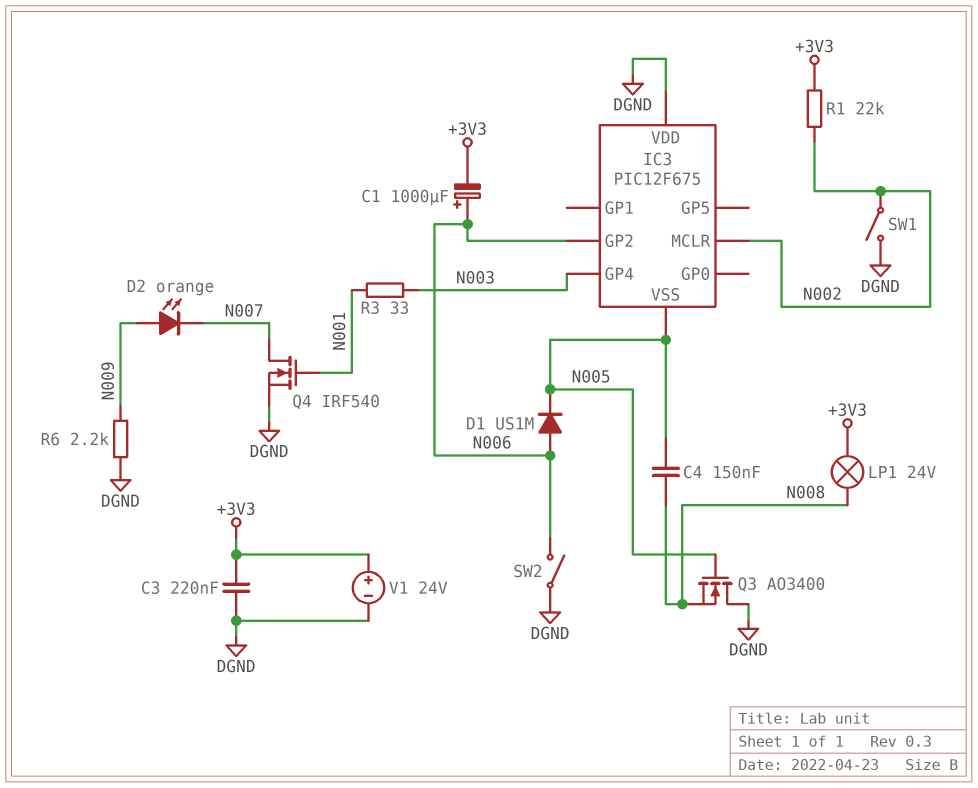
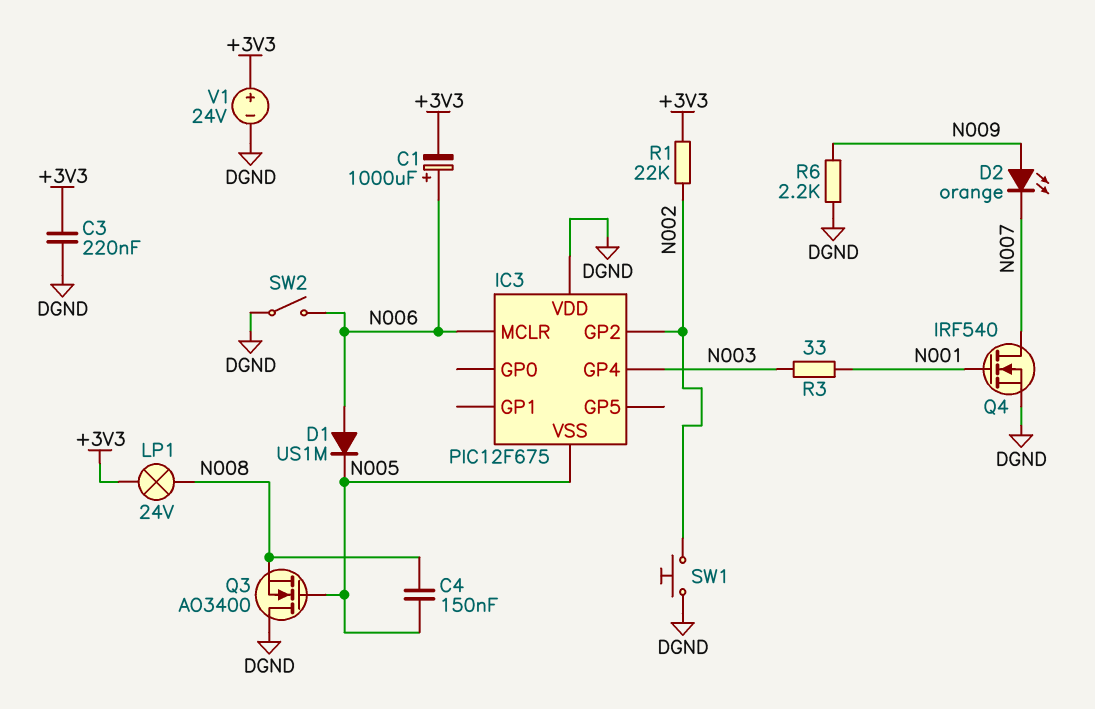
IC3 pin GP2: N006 -> N002
IC3 pin MCLR: N002 -> N006
SW1: switch (DGND, N002) -> button (DGND, N002)

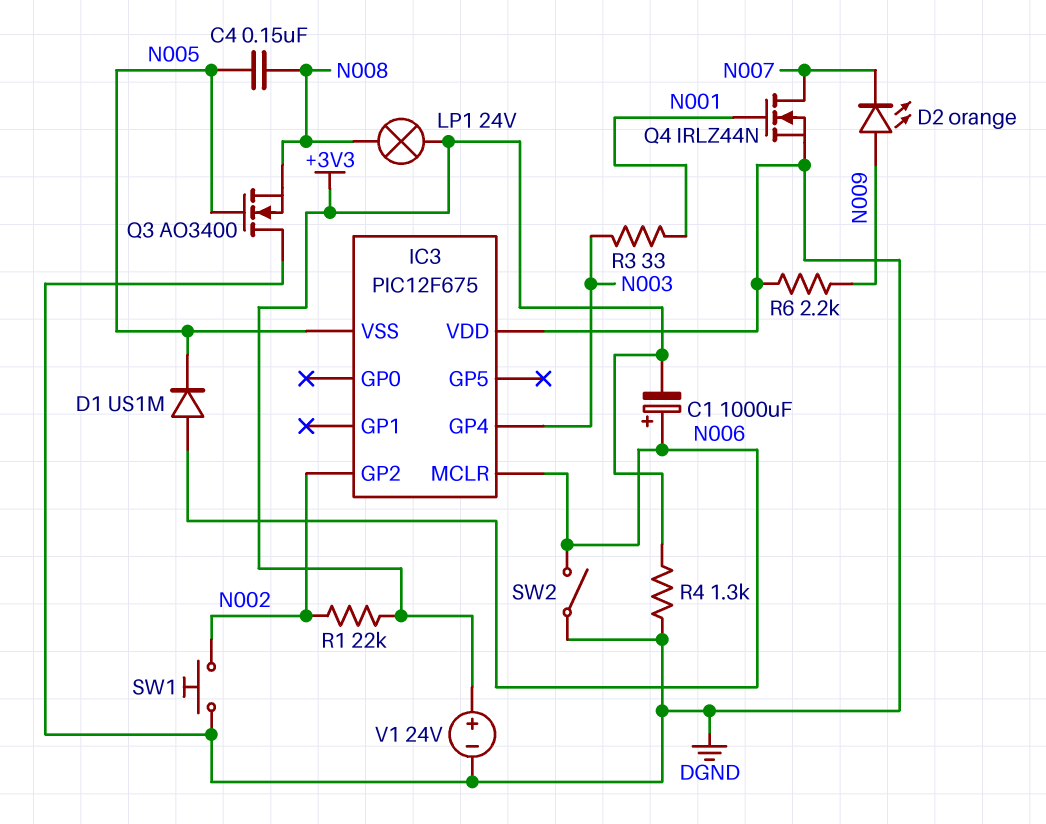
C3: 220nF (+3V3, DGND) -> none
Q4: NMOS IRF540 (G N001, D N007, S DGND) -> NMOS IRLZ44N (G N001, D N007, S DGND)
R4: none -> 1.3k (+3V3, DGND)

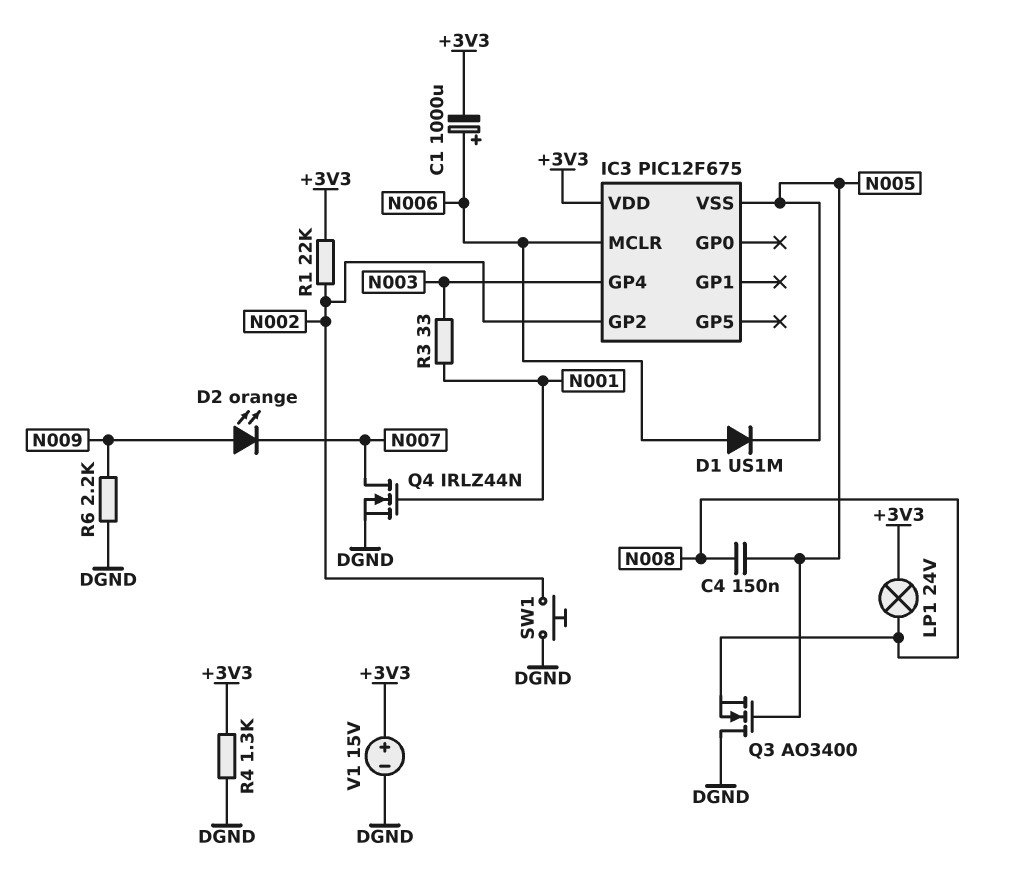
IC3 pin VDD: DGND -> +3V3
SW2: switch (DGND, N006) -> none
V1: 24V (plus +3V3, minus DGND) -> 15V (plus +3V3, minus DGND)

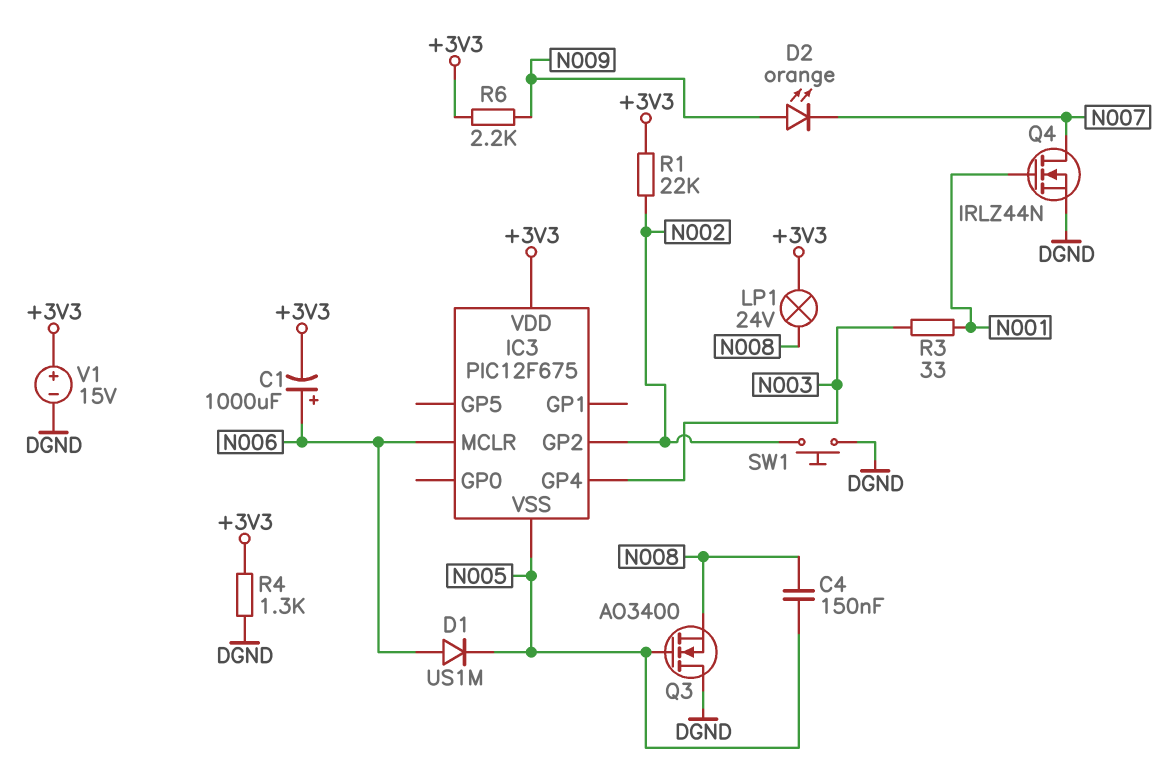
R6: 2.2k (DGND, N009) -> 2.2k (+3V3, N009)

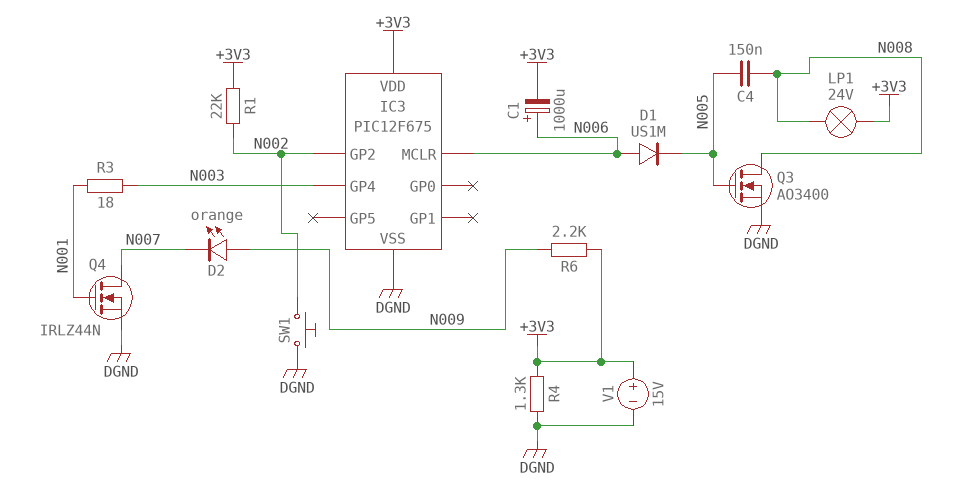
IC3 pin VSS: N005 -> DGND
Q3: NMOS AO3400 (G N005, D DGND, S N008) -> NMOS AO3400 (G N005, D N008, S DGND)
R3: 33 (N001, N003) -> 18 (N001, N003)

